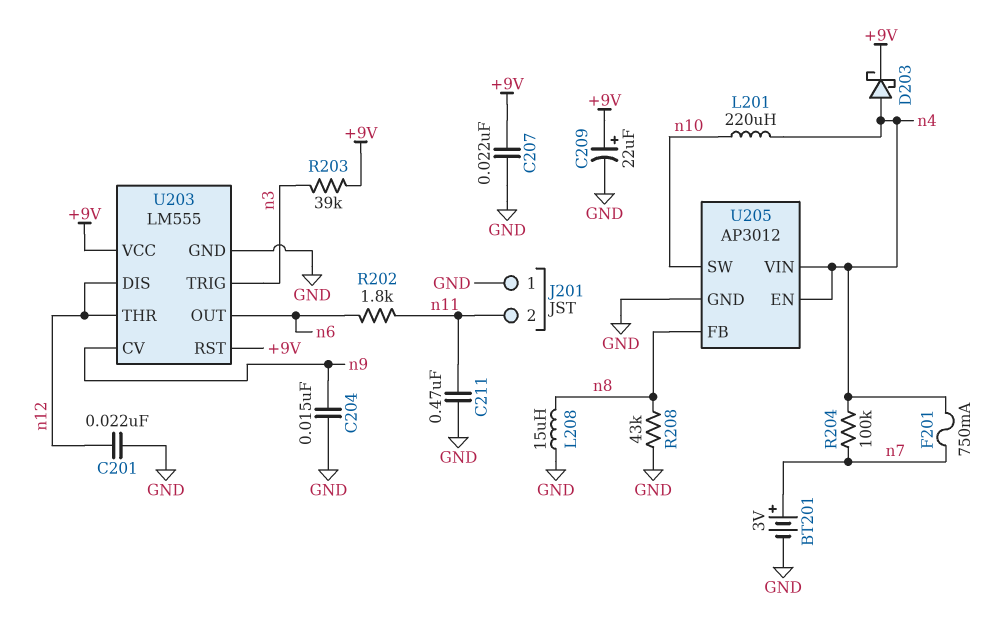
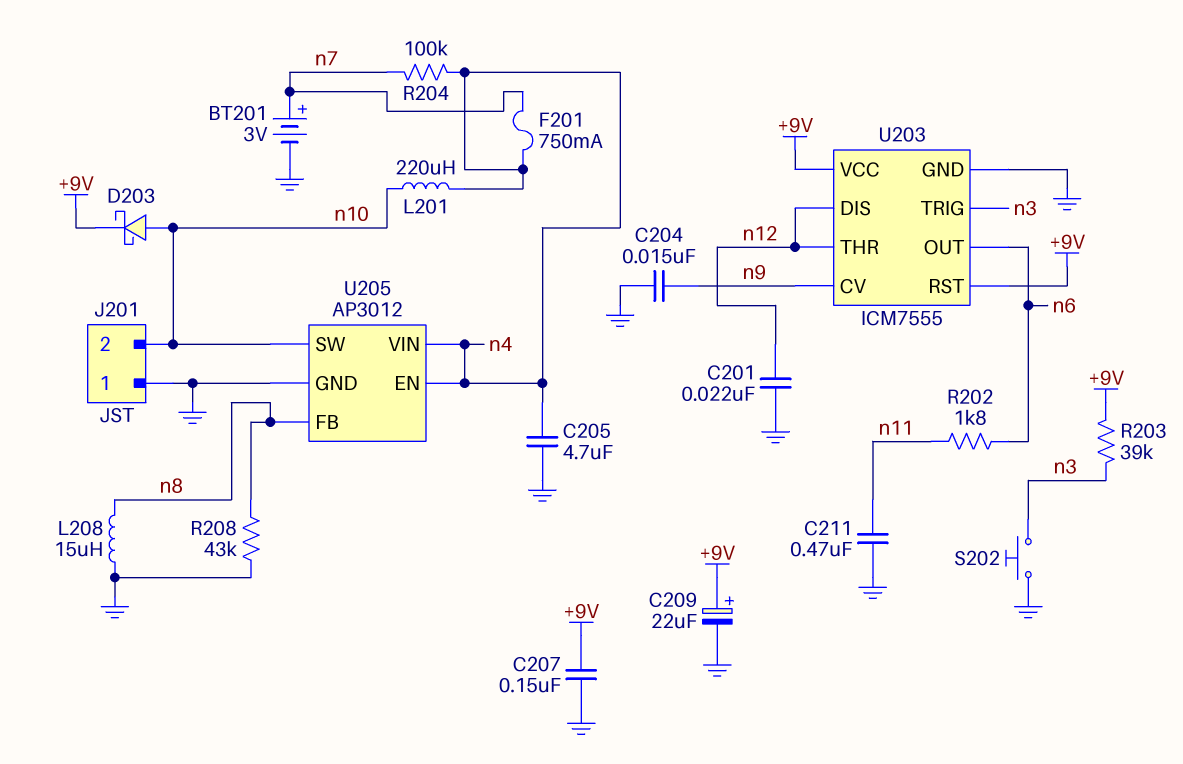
C205: none -> 4.7uF (GND, n4)
C207: 22nF (+9V, GND) -> 150nF (+9V, GND)
D203: schottky (A n4, K +9V) -> schottky (A n10, K +9V)
J201 pin 2: n11 -> n10
S202: none -> button (GND, n3)
U203: LM555 -> ICM7555

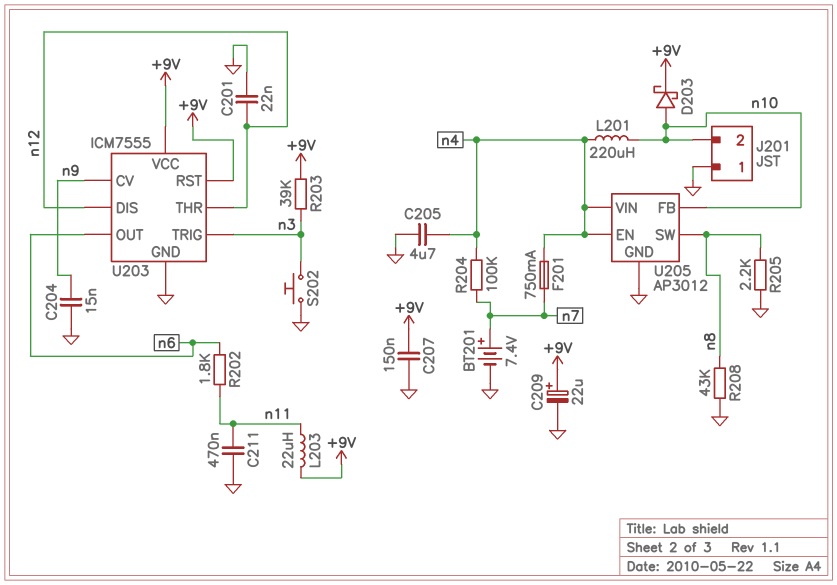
BT201: 3V (plus n7, minus GND) -> 7.4V (plus n7, minus GND)
L203: none -> 22uH (+9V, n11)
L208: 15uH (GND, n8) -> none
R205: none -> 2.2k (GND, n8)
U205 pin FB: n8 -> n10
U205 pin SW: n10 -> n8

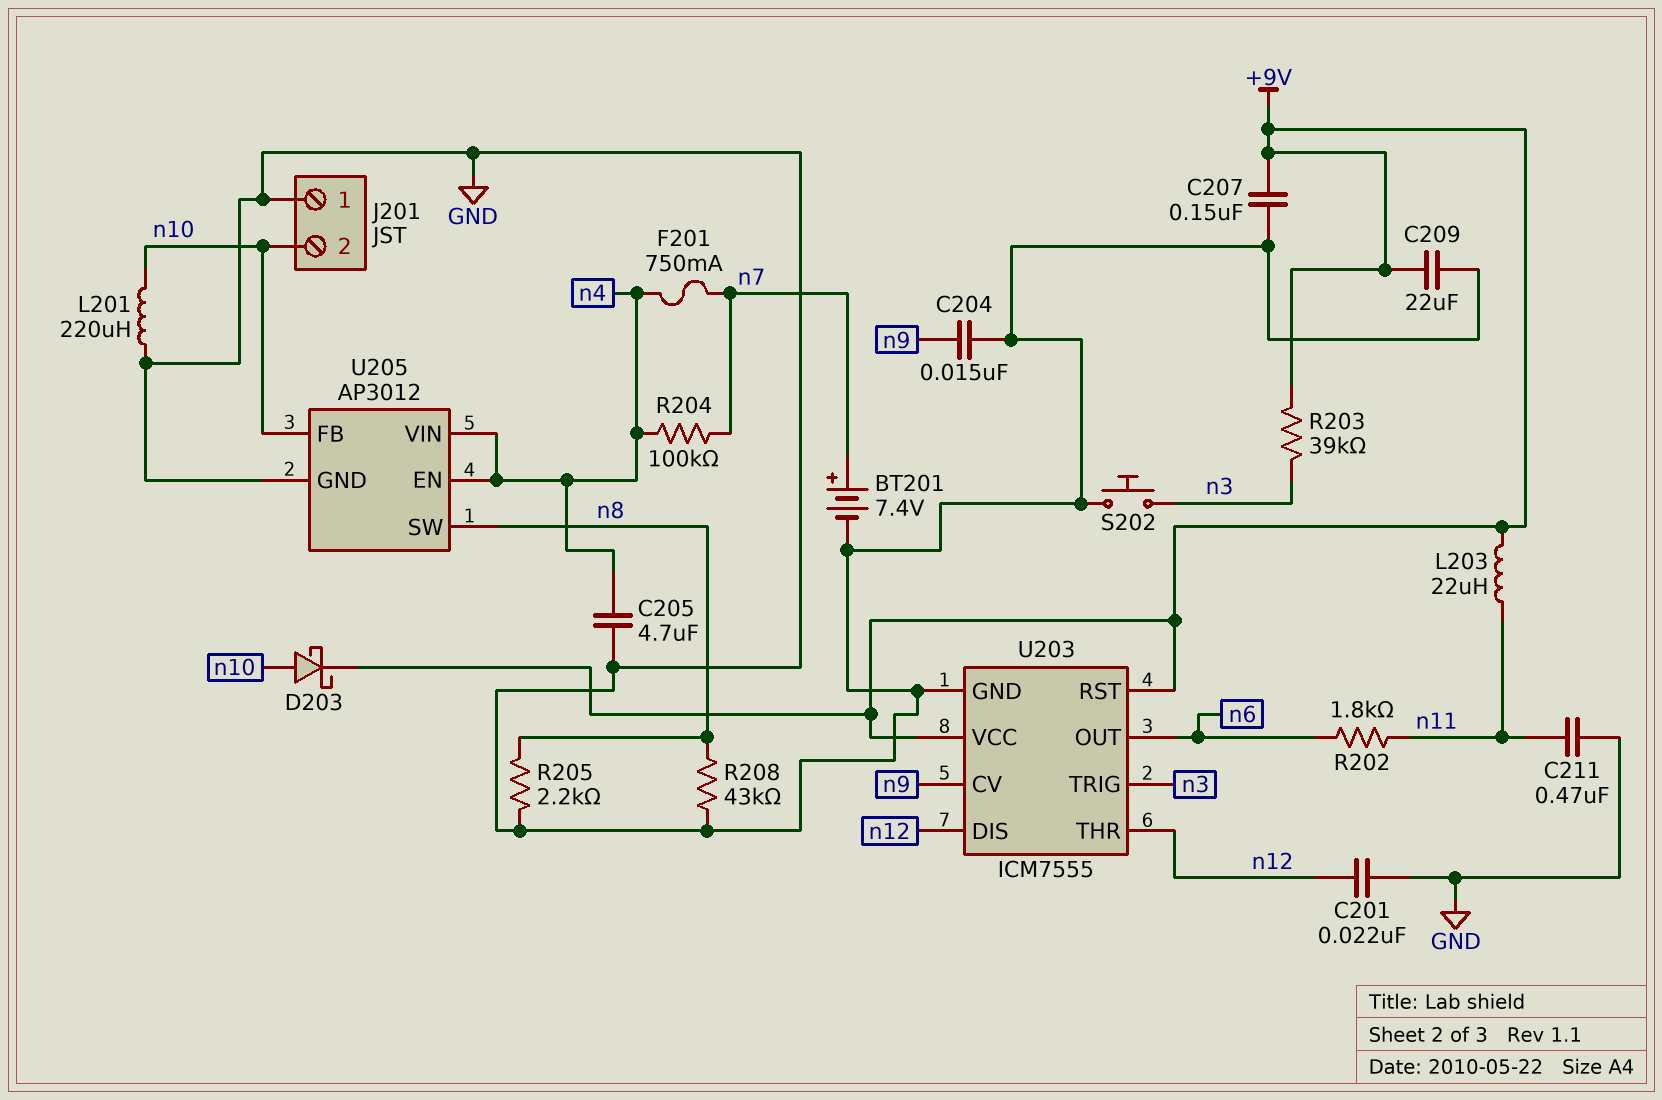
C209: 22uF (plus +9V, minus GND) -> 22uF (+9V, GND)
L201: 220uH (n4, n10) -> 220uH (GND, n10)

